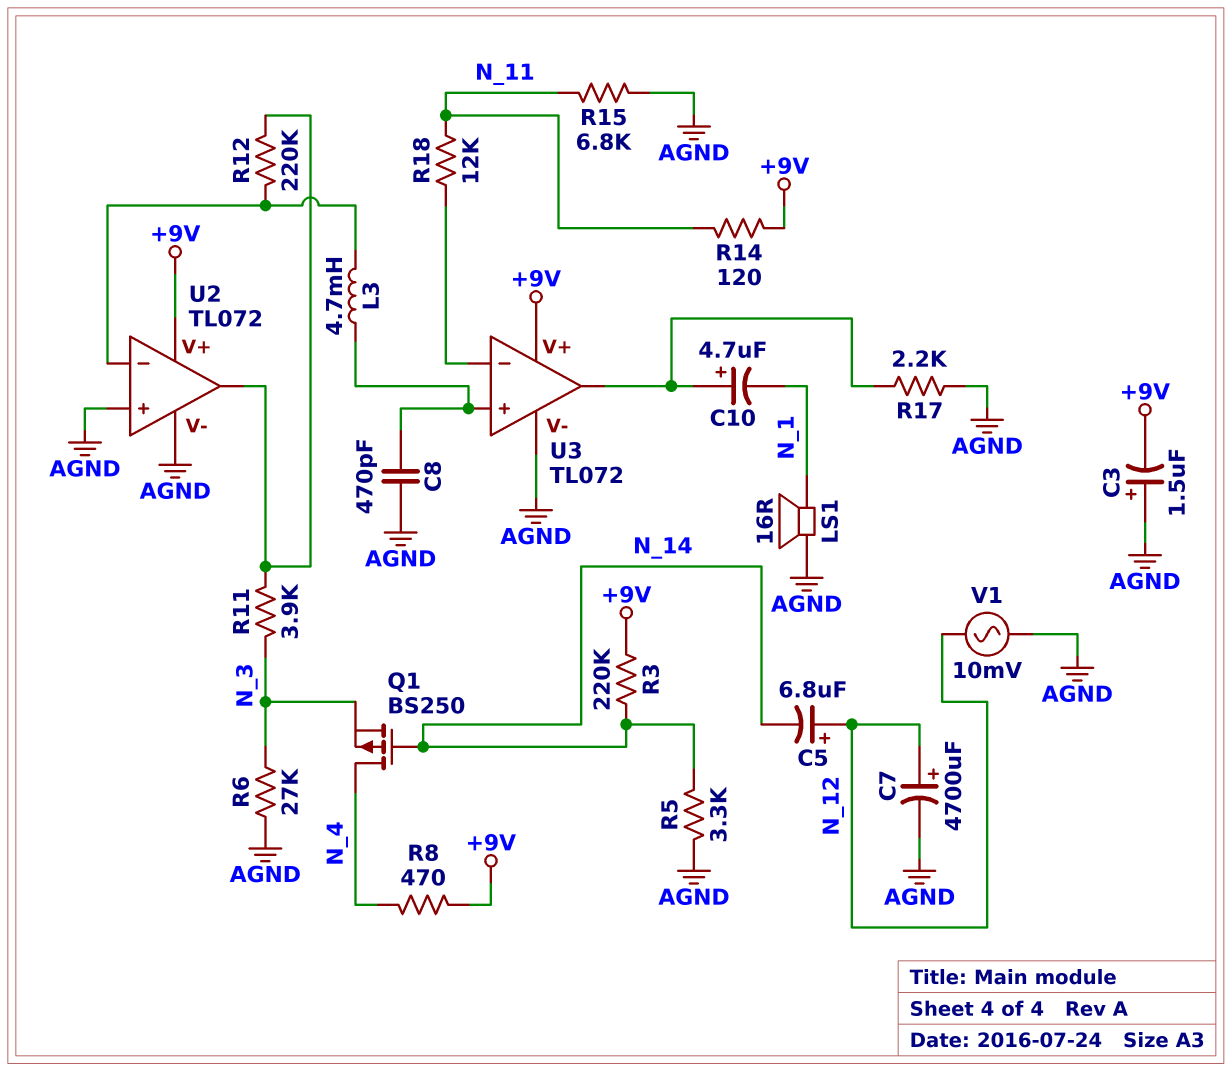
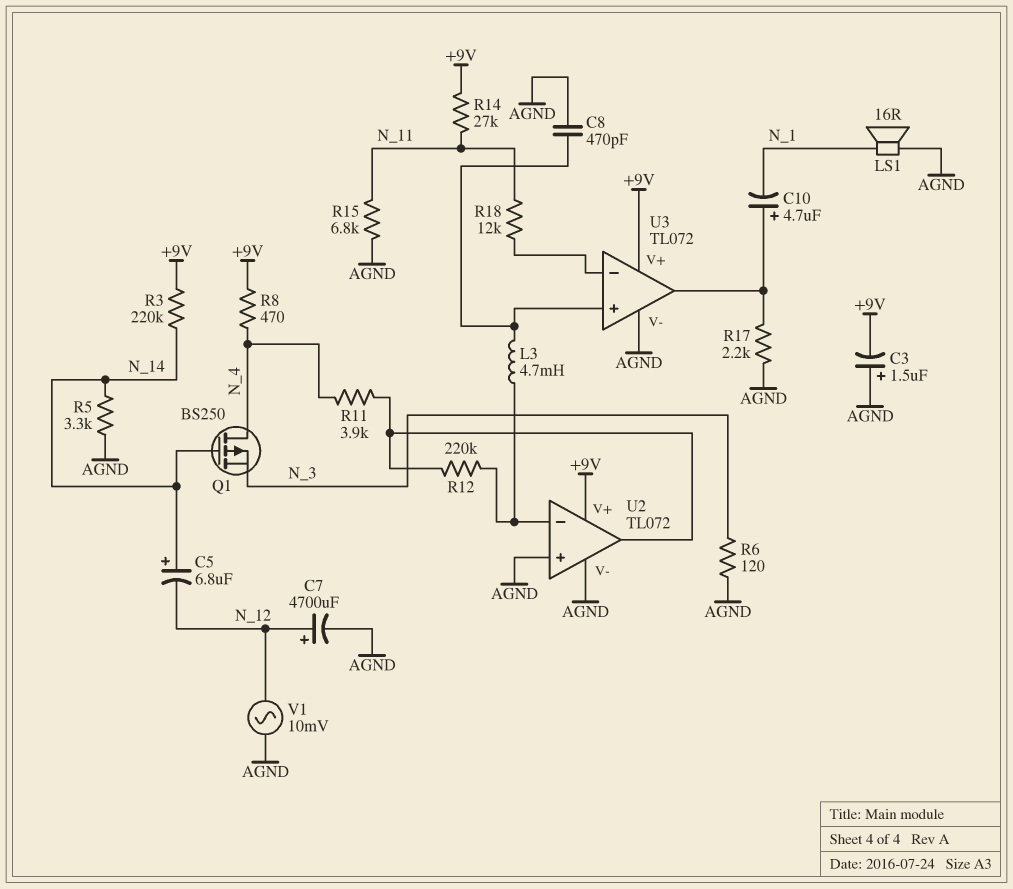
C5: 6.8uF (plus N_12, minus N_14) -> 6.8uF (plus N_14, minus N_12)
R6: 27k (AGND, N_3) -> 120 (AGND, N_3)
R11: 3.9k (N_3, U2/out) -> 3.9k (N_4, U2/out)
R14: 120 (+9V, N_11) -> 27k (+9V, N_11)

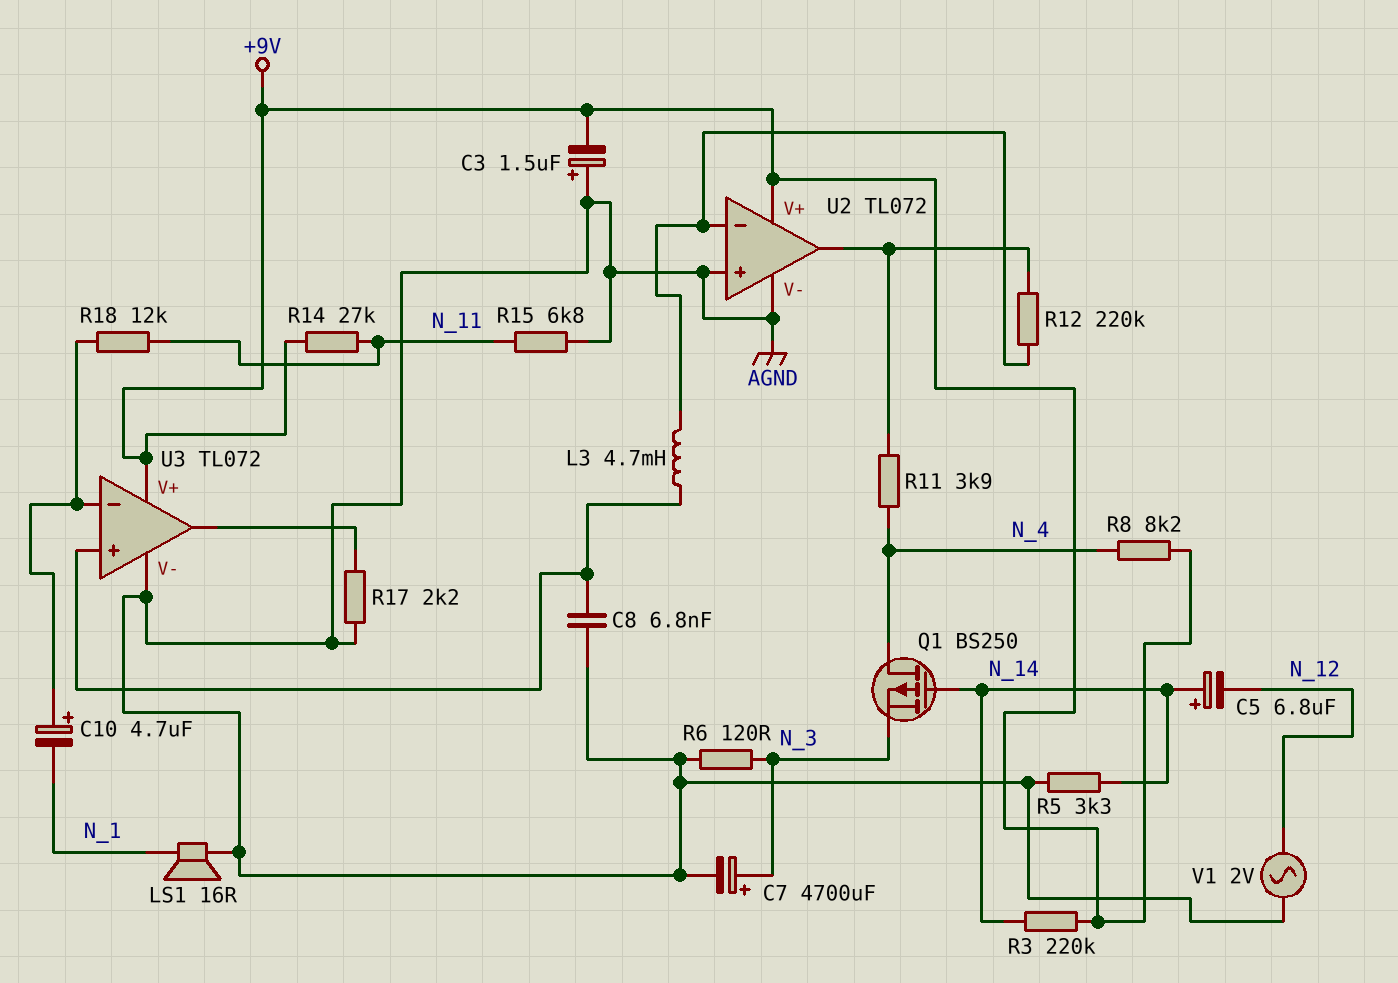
C7: 4700uF (plus N_12, minus AGND) -> 4700uF (plus N_3, minus AGND)
C8: 470pF (AGND, U3/in+) -> 6.8nF (AGND, U3/in+)
C10: 4.7uF (plus U3/out, minus N_1) -> 4.7uF (plus U3/in-, minus N_1)
R8: 470 (+9V, N_4) -> 8.2k (+9V, N_4)
V1: AC 10mV (AGND, N_12) -> AC 2V (AGND, N_12)

